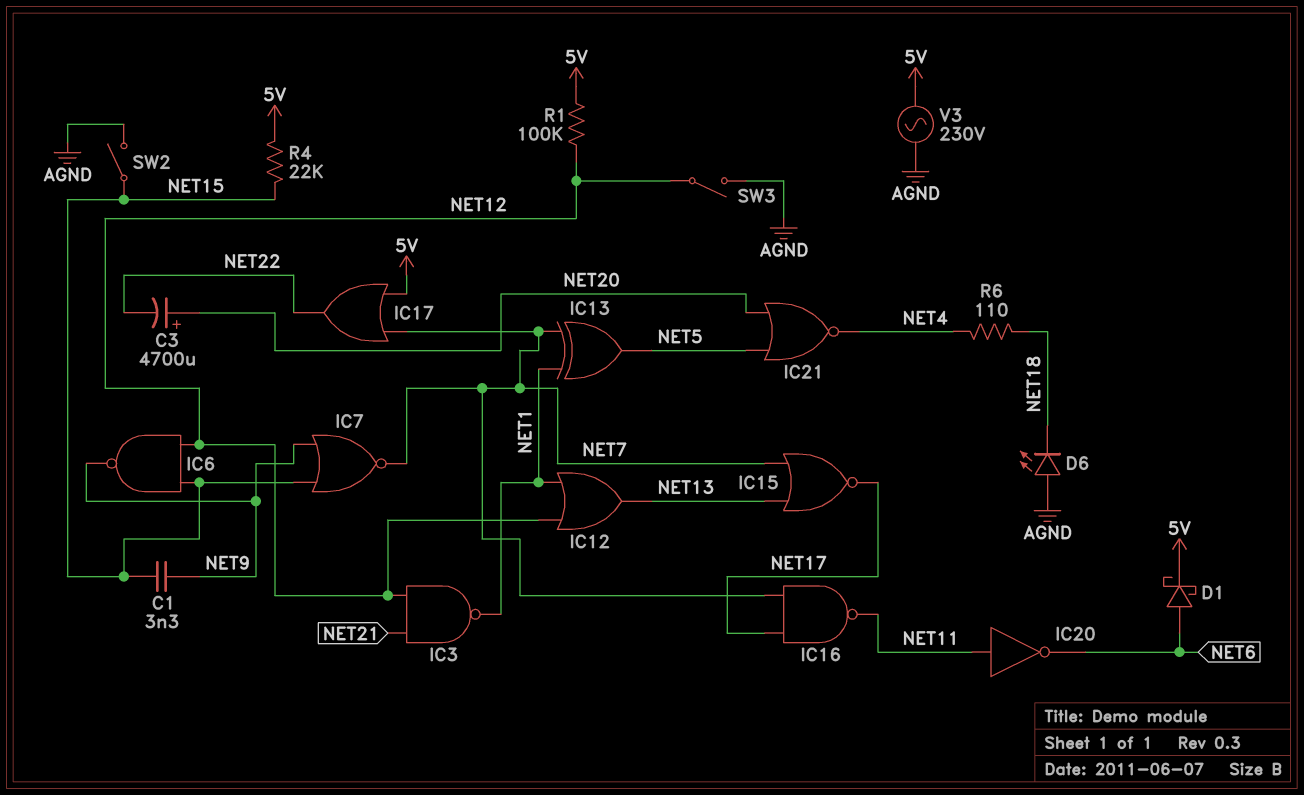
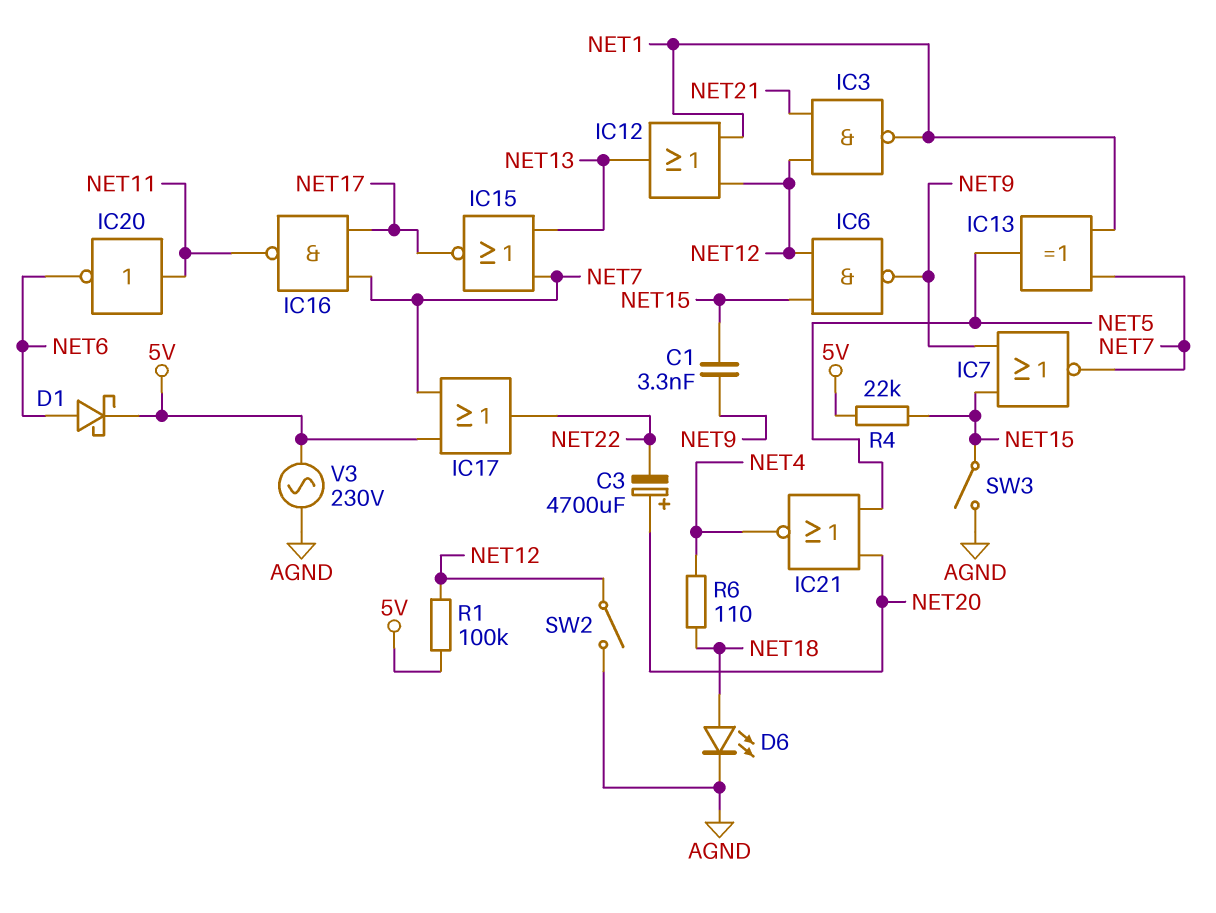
D6: LED (A AGND, K NET18) -> LED (A NET18, K AGND)
SW2: switch (AGND, NET15) -> switch (AGND, NET12)
SW3: switch (AGND, NET12) -> switch (AGND, NET15)

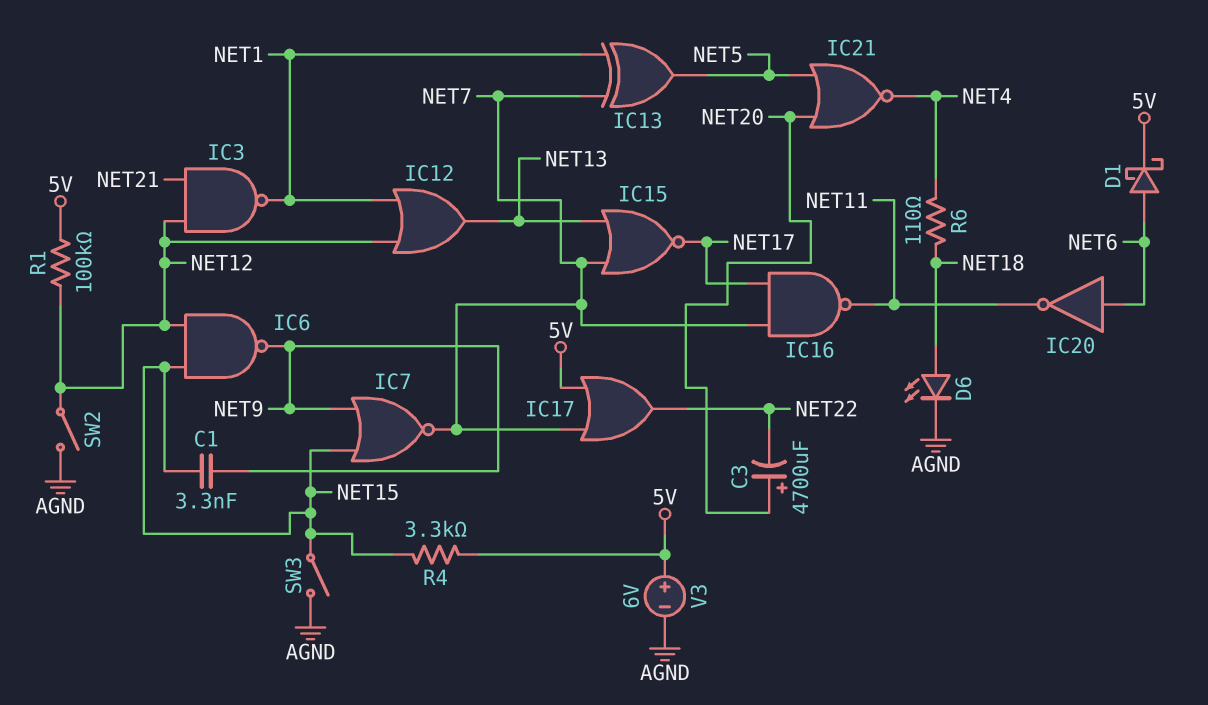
IC20: NOT (in NET11, out NET6) -> NOT (in NET6, out NET11)
R4: 22k (5V, NET15) -> 3.3k (5V, NET15)
V3: AC 230V (5V, AGND) -> 6V (plus 5V, minus AGND)

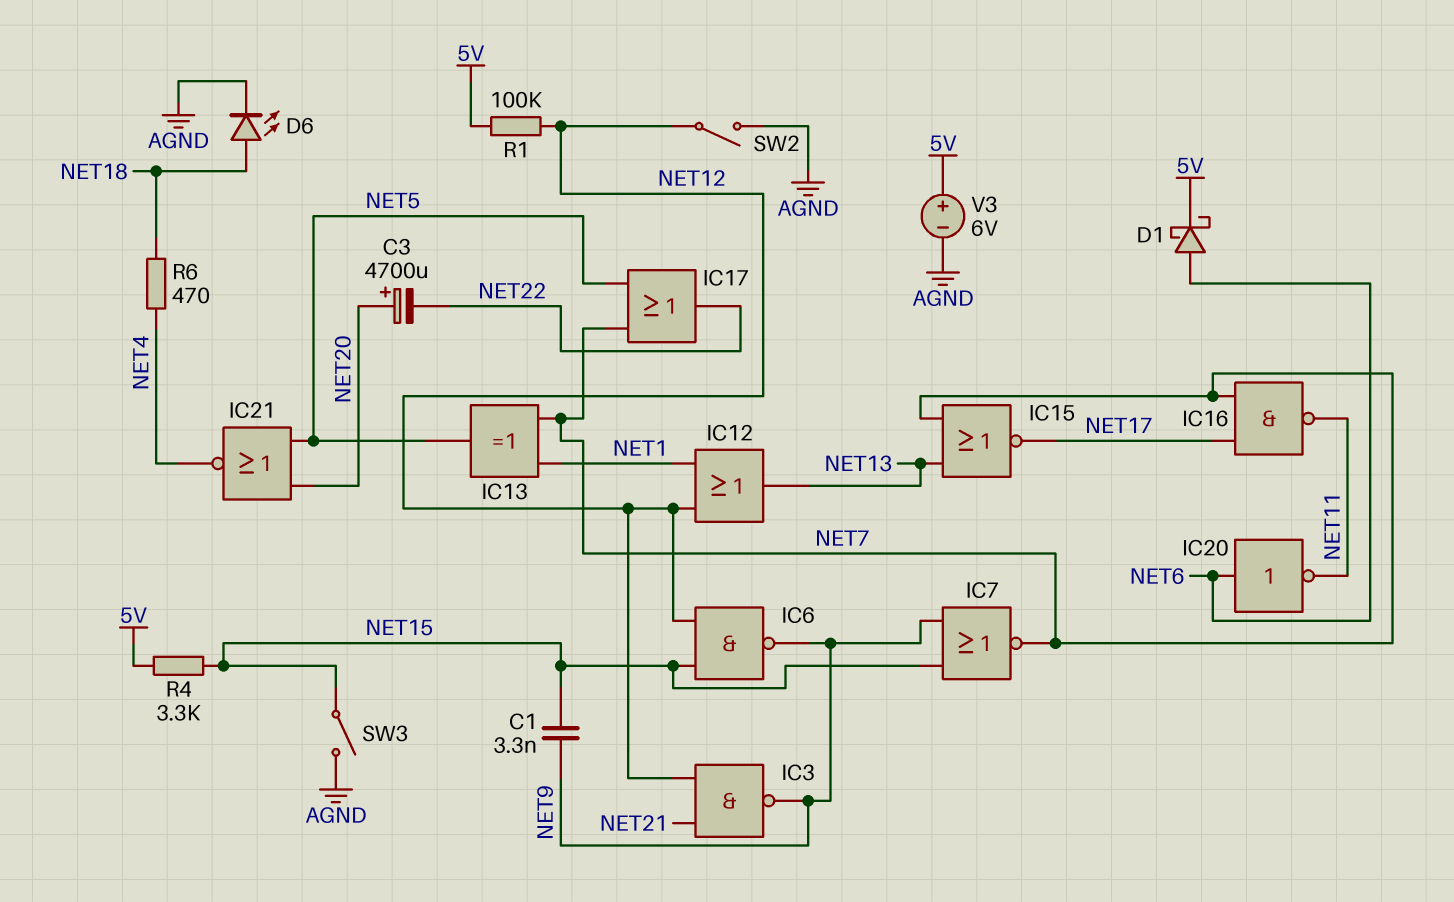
IC3: NAND (in NET12, in NET21, out NET1) -> NAND (in NET12, in NET21, out NET9)
IC17: OR (in 5V, in NET7, out NET22) -> OR (in NET5, in NET7, out NET22)
R6: 110 (NET4, NET18) -> 470 (NET4, NET18)

